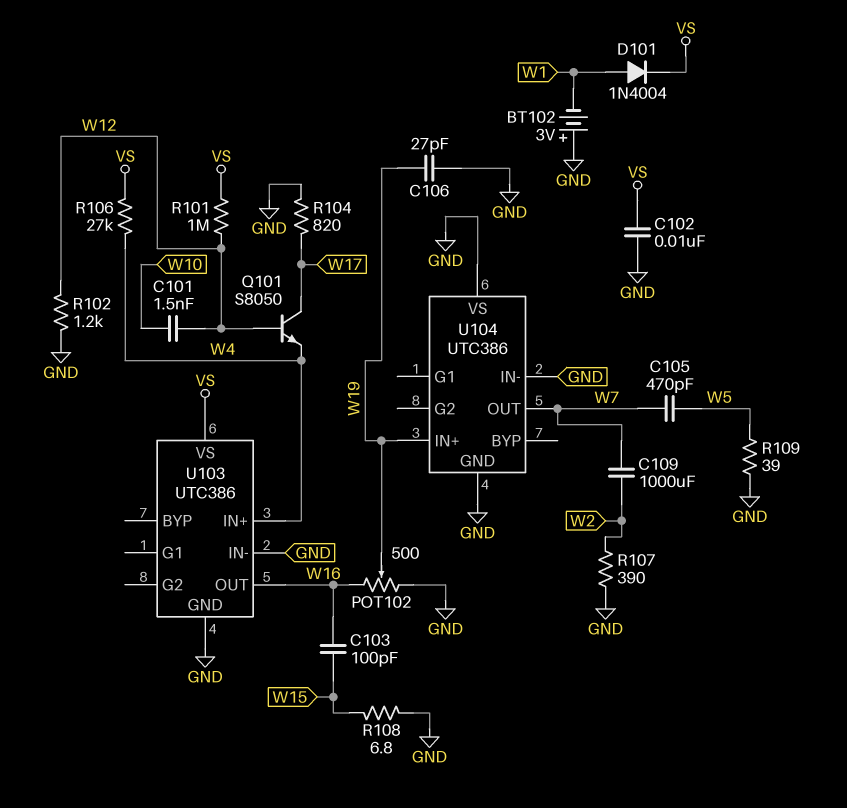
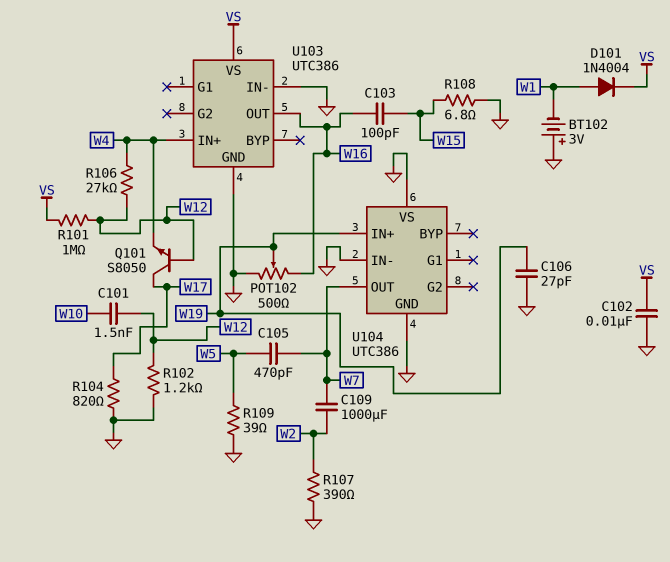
R106: 27k (VS, W4) -> 27k (W4, W12)

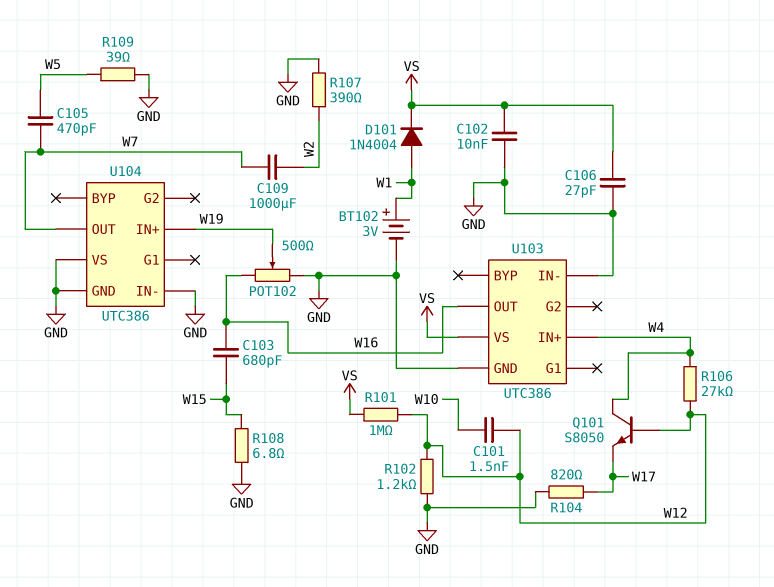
BT102: 3V (plus GND, minus W1) -> 3V (plus W1, minus GND)
C103: 100pF (W15, W16) -> 680pF (W15, W16)
C106: 27pF (GND, W19) -> 27pF (GND, VS)
Q101: NPN S8050 (B W12, C W17, E W4) -> NPN S8050 (B W12, C W4, E W17)

